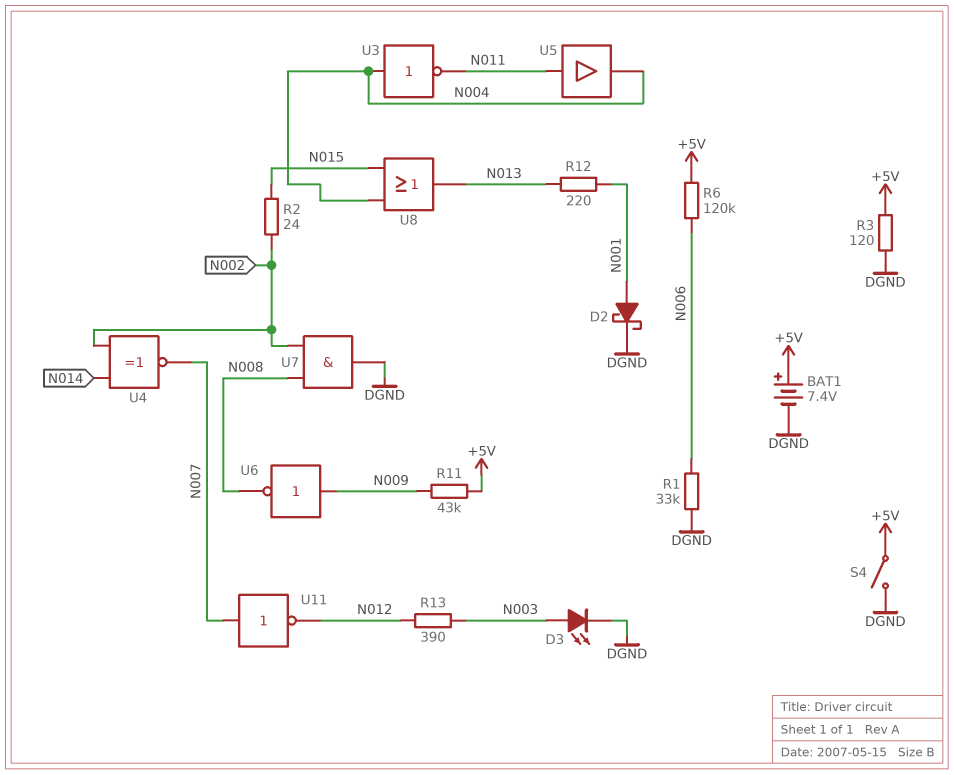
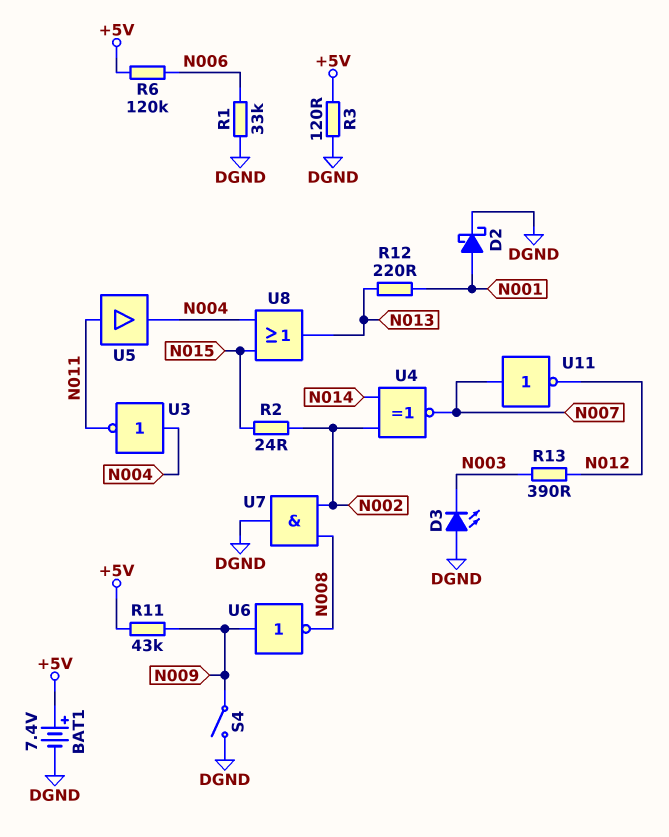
D3: LED (A N003, K DGND) -> LED (A DGND, K N003)
S4: switch (+5V, DGND) -> switch (DGND, N009)

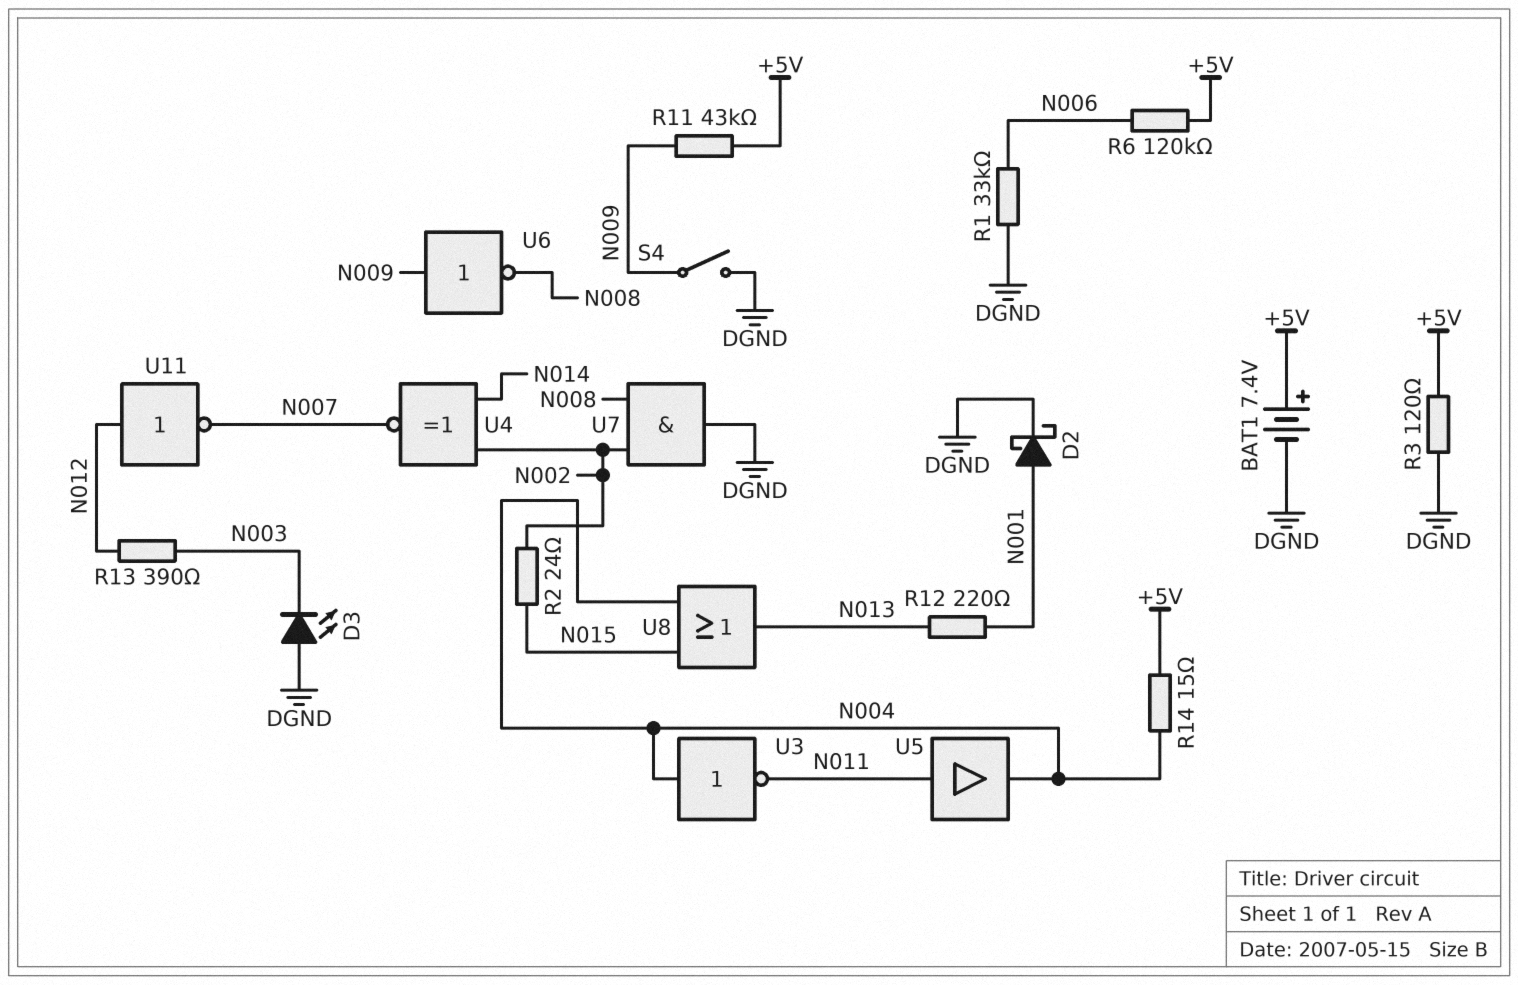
R14: none -> 15 (+5V, N004)
U11: NOT (in N007, out N012) -> NOT (in N012, out N007)

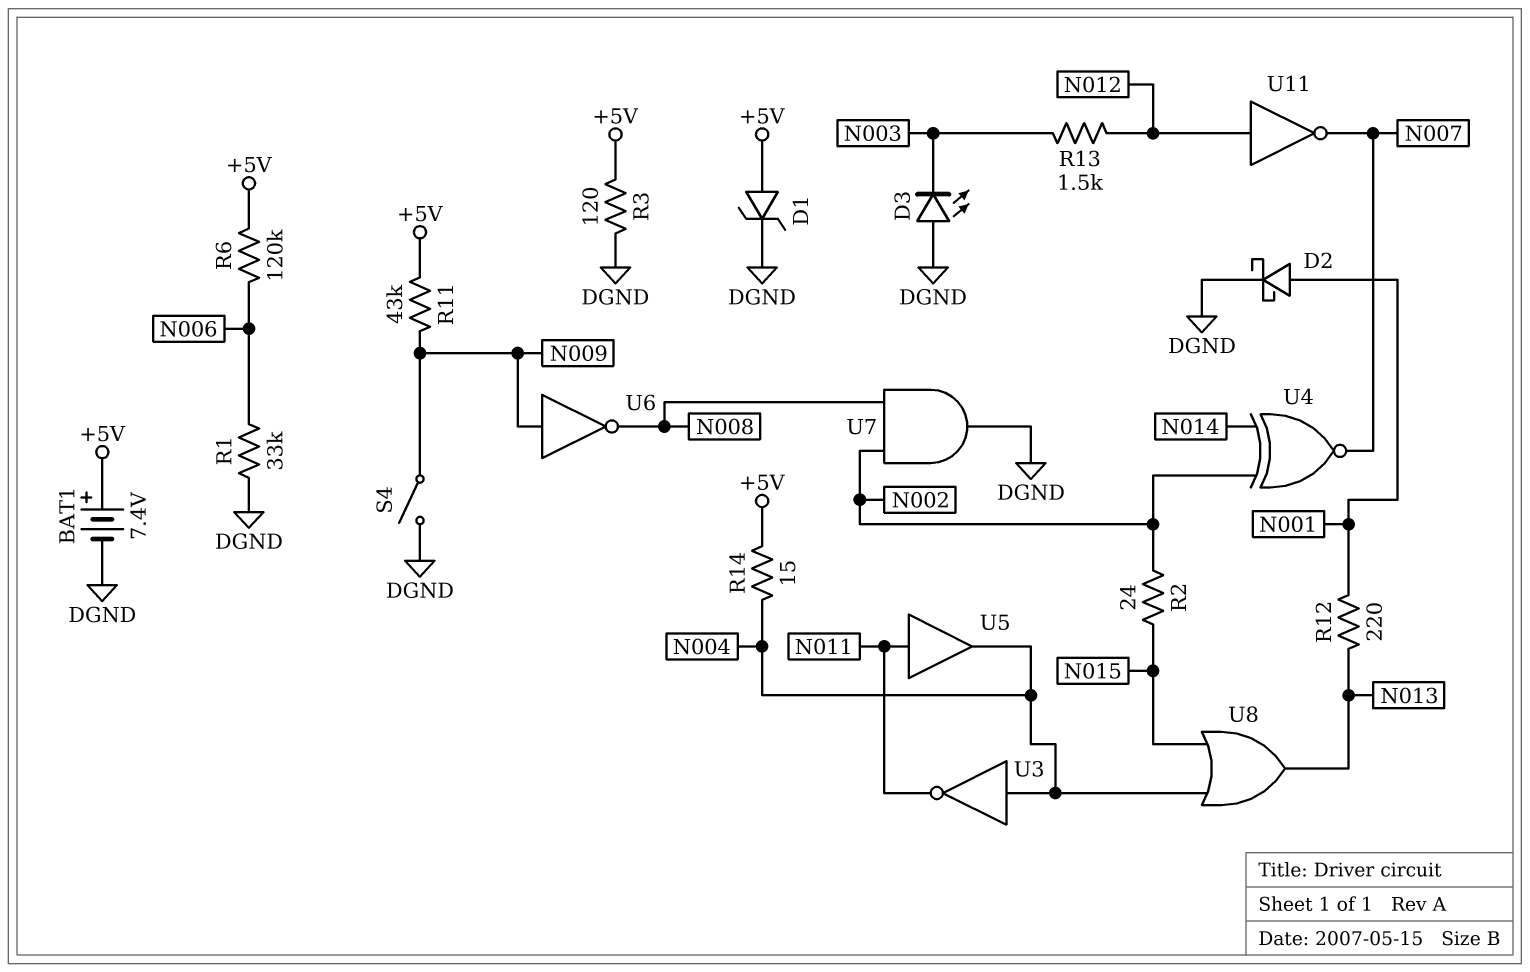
D1: none -> zener (A +5V, K DGND)
R13: 390 (N003, N012) -> 1.5k (N003, N012)

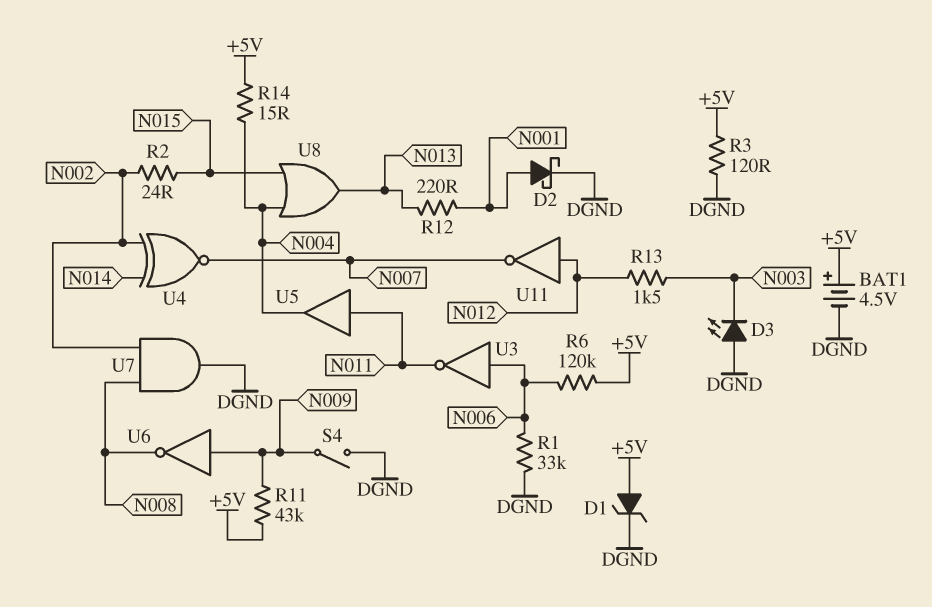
BAT1: 7.4V (plus +5V, minus DGND) -> 4.5V (plus +5V, minus DGND)
U3: NOT (in N004, out N011) -> NOT (in N006, out N011)

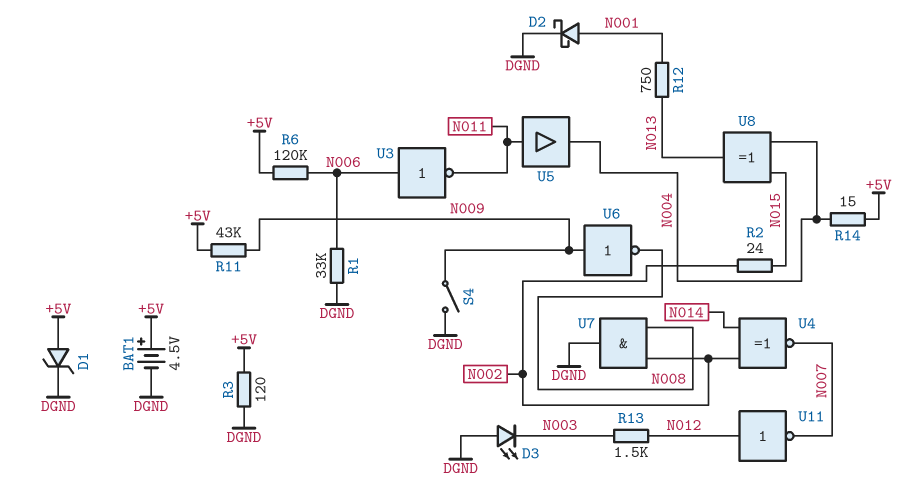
R12: 220 (N001, N013) -> 750 (N001, N013)
U8: OR (in N004, in N015, out N013) -> XOR (in N004, in N015, out N013)

